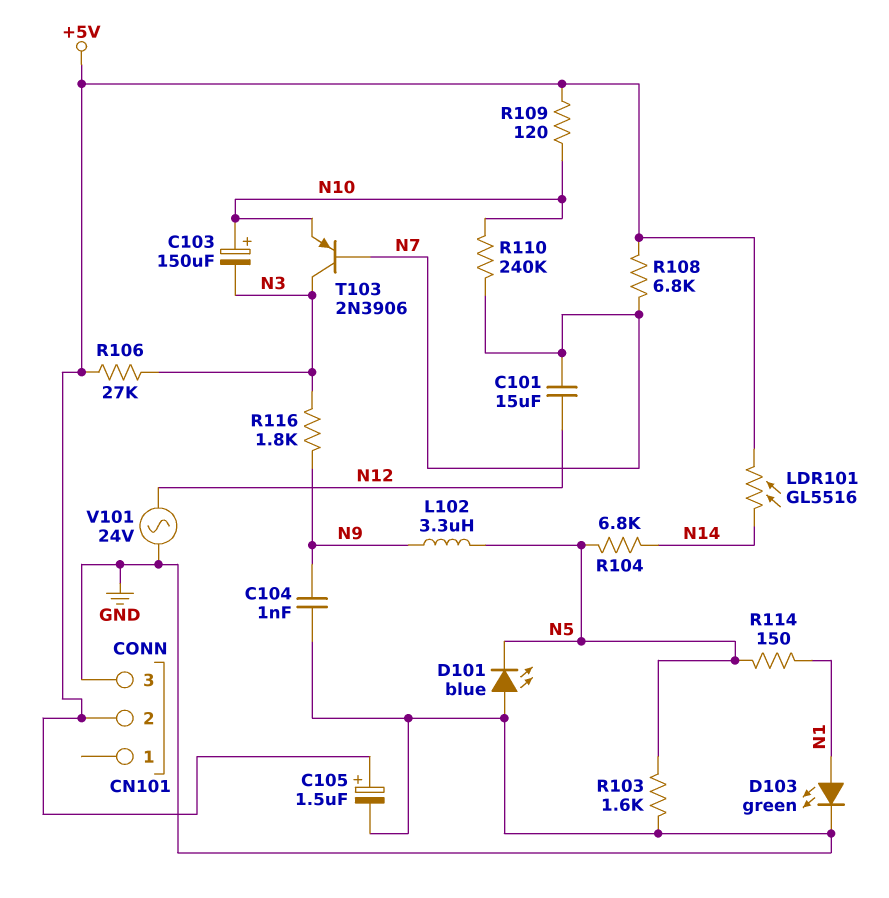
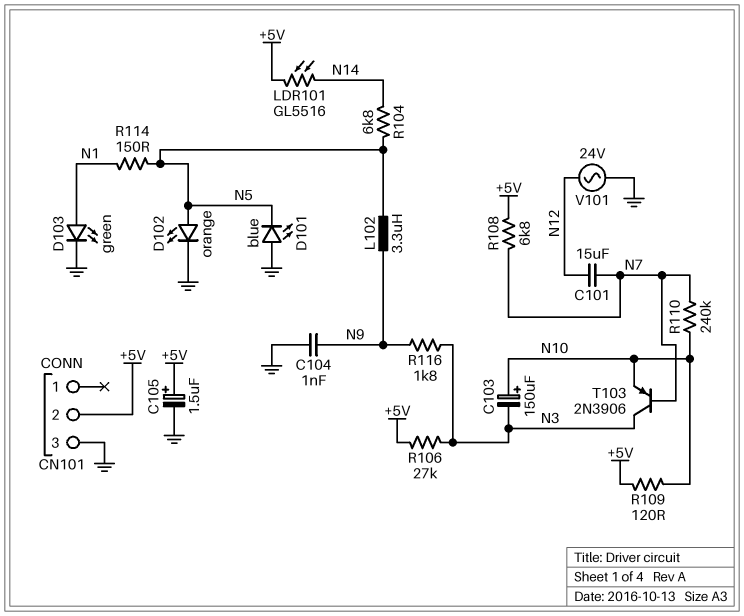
D102: none -> LED orange (A N5, K GND)
R103: 1.6k (GND, N5) -> none

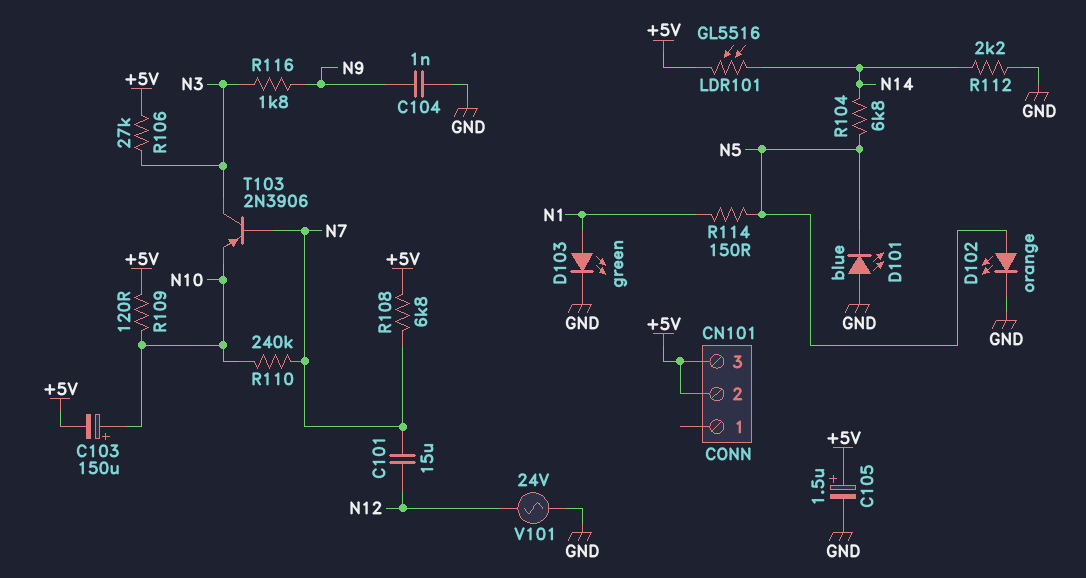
C103: 150uF (plus N10, minus N3) -> 150uF (plus N10, minus +5V)
CN101 pin 3: GND -> +5V
L102: 3.3uH (N5, N9) -> none
R112: none -> 2.2k (GND, N14)

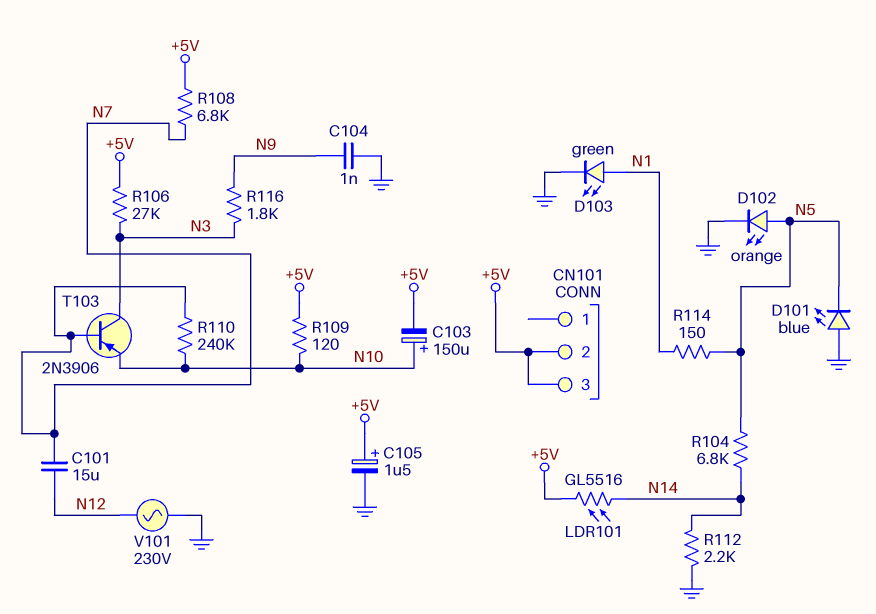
V101: AC 24V (GND, N12) -> AC 230V (GND, N12)

